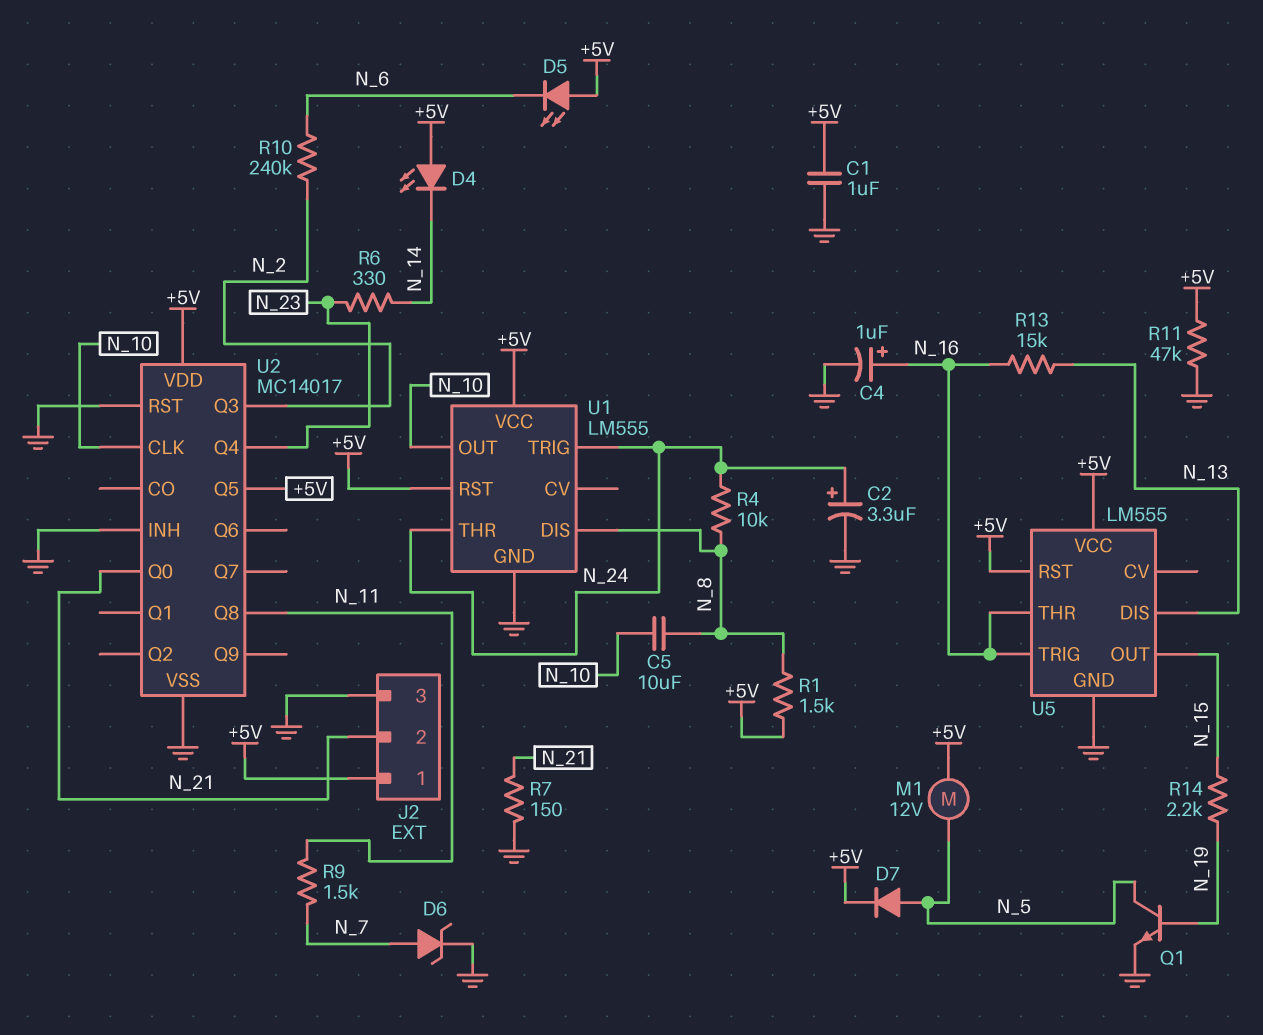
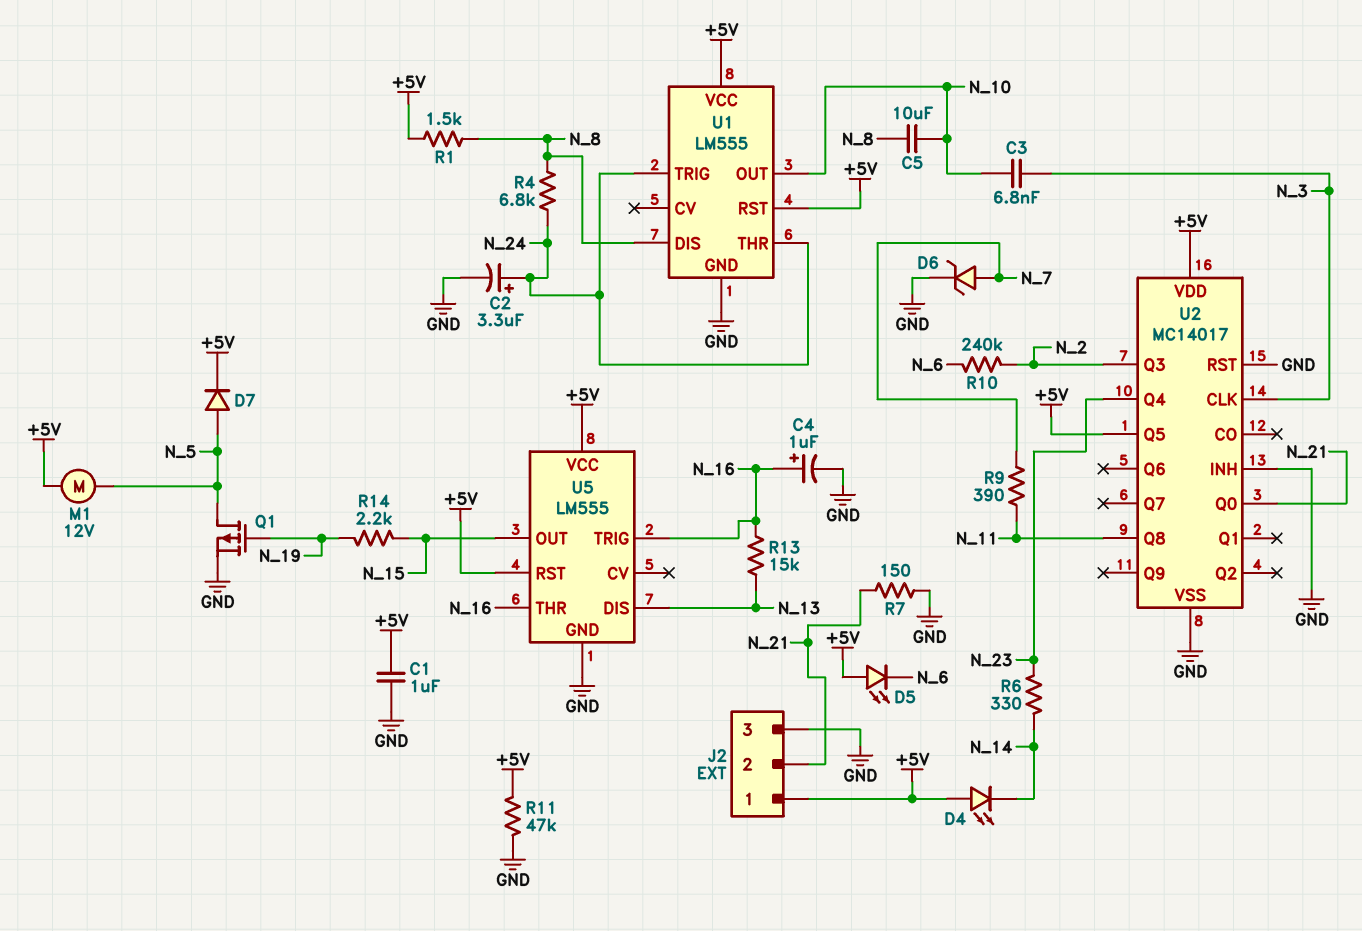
C3: none -> 6.8nF (N_3, N_10)
Q1: NPN (B N_19, C N_5, E GND) -> PMOS (G N_19, D N_5, S GND)
R4: 10k (N_8, N_24) -> 6.8k (N_8, N_24)
R9: 1.5k (N_7, N_11) -> 390 (N_7, N_11)
U2 pin CLK: N_10 -> N_3

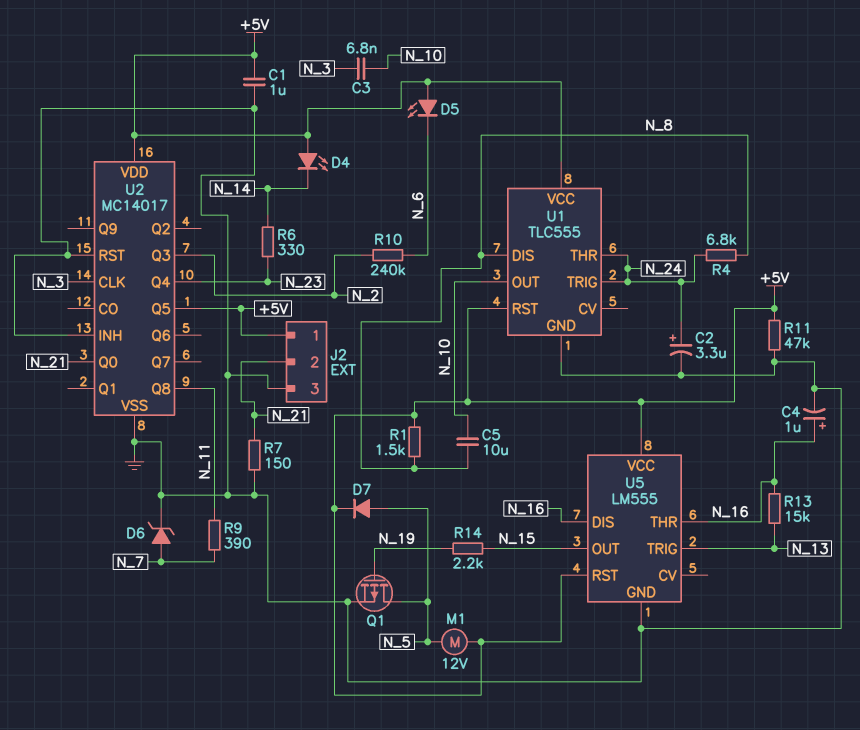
U1: LM555 -> TLC555
U5 pin DIS: N_13 -> N_16
U5 pin TRIG: N_16 -> N_13

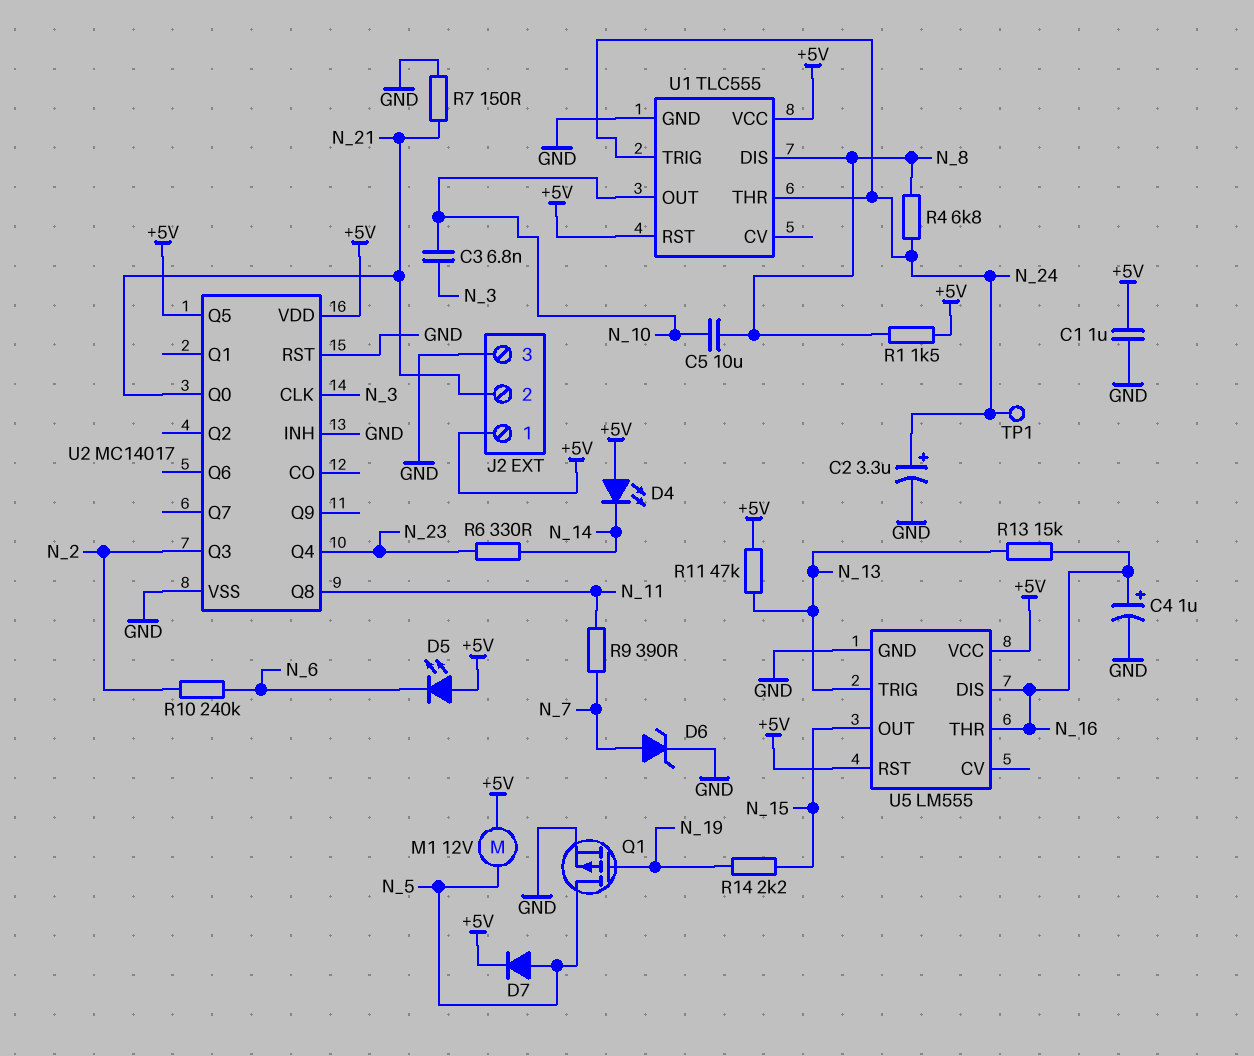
R11: 47k (+5V, GND) -> 47k (+5V, N_13)
TP1: none -> test point (N_24)

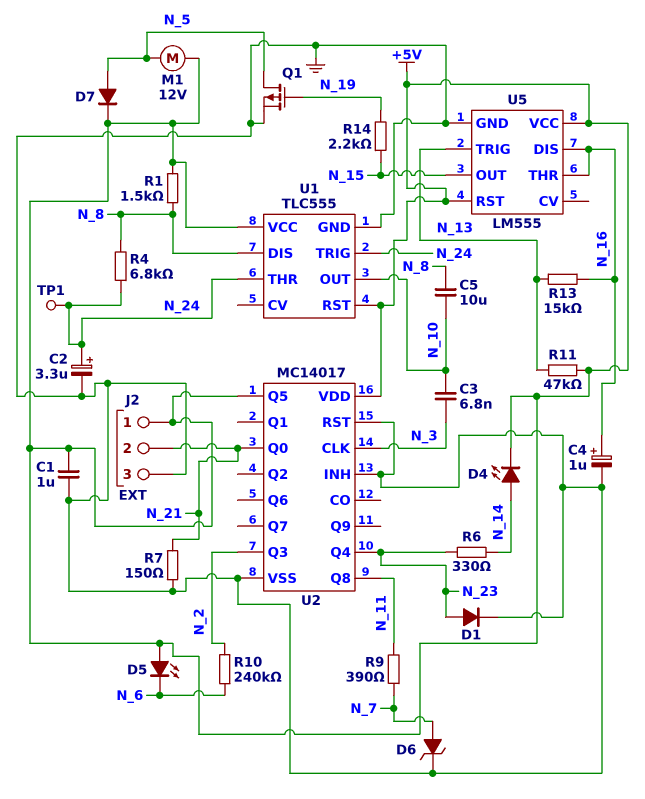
D1: none -> diode (A N_23, K GND)
D4: LED (A +5V, K N_14) -> LED (A N_14, K +5V)

